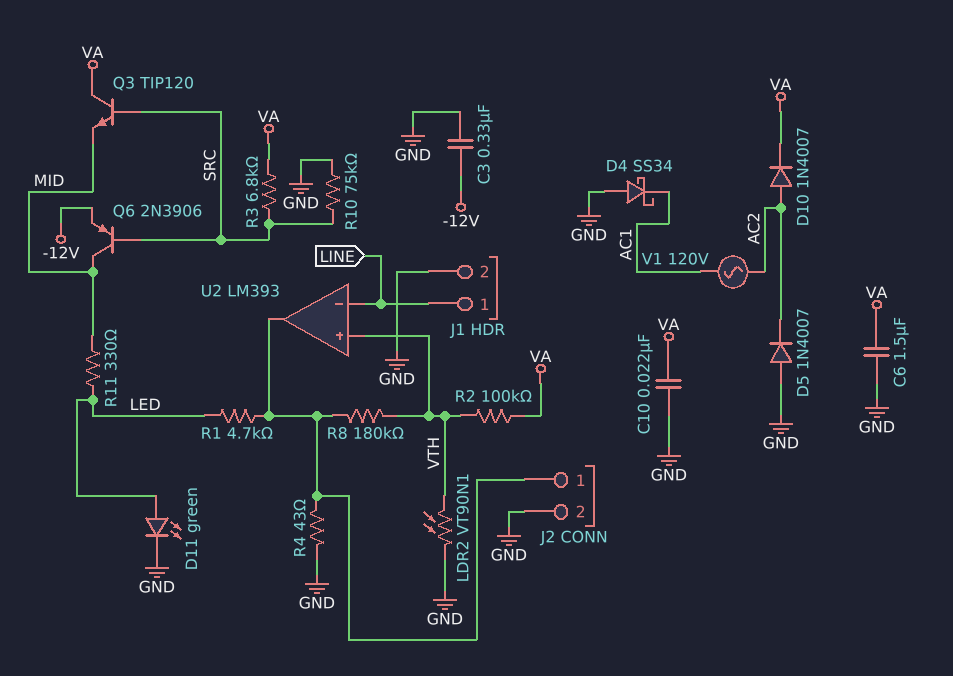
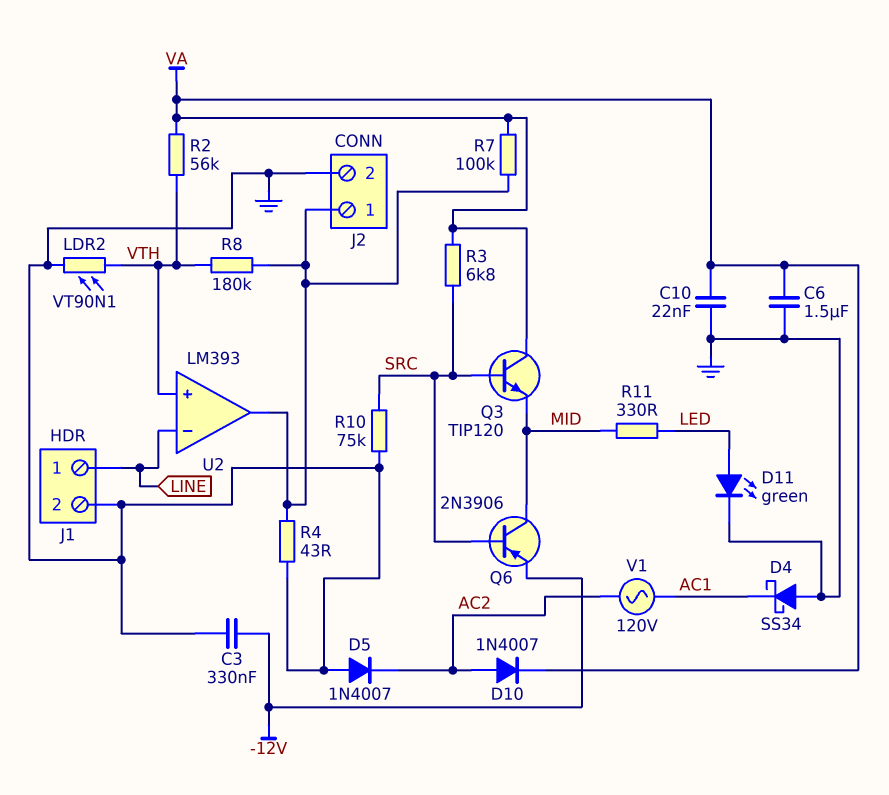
R1: 4.7k (J2/1, LED) -> none
R2: 100k (VA, VTH) -> 56k (VA, VTH)
R7: none -> 100k (J2/1, VA)

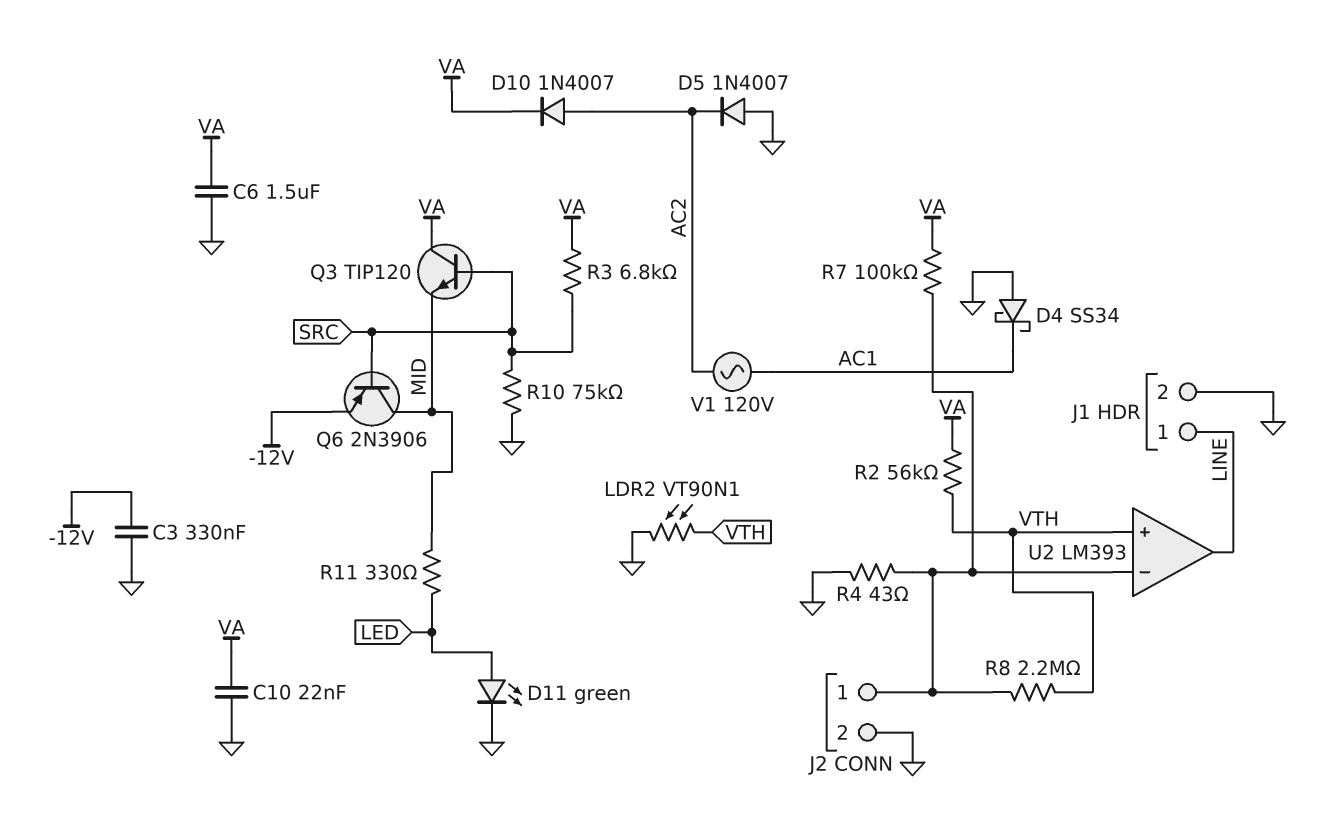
R8: 180k (J2/1, VTH) -> 2.2M (J2/1, VTH)
U2 pin in-: LINE -> J2/1
U2 pin out: J2/1 -> LINE

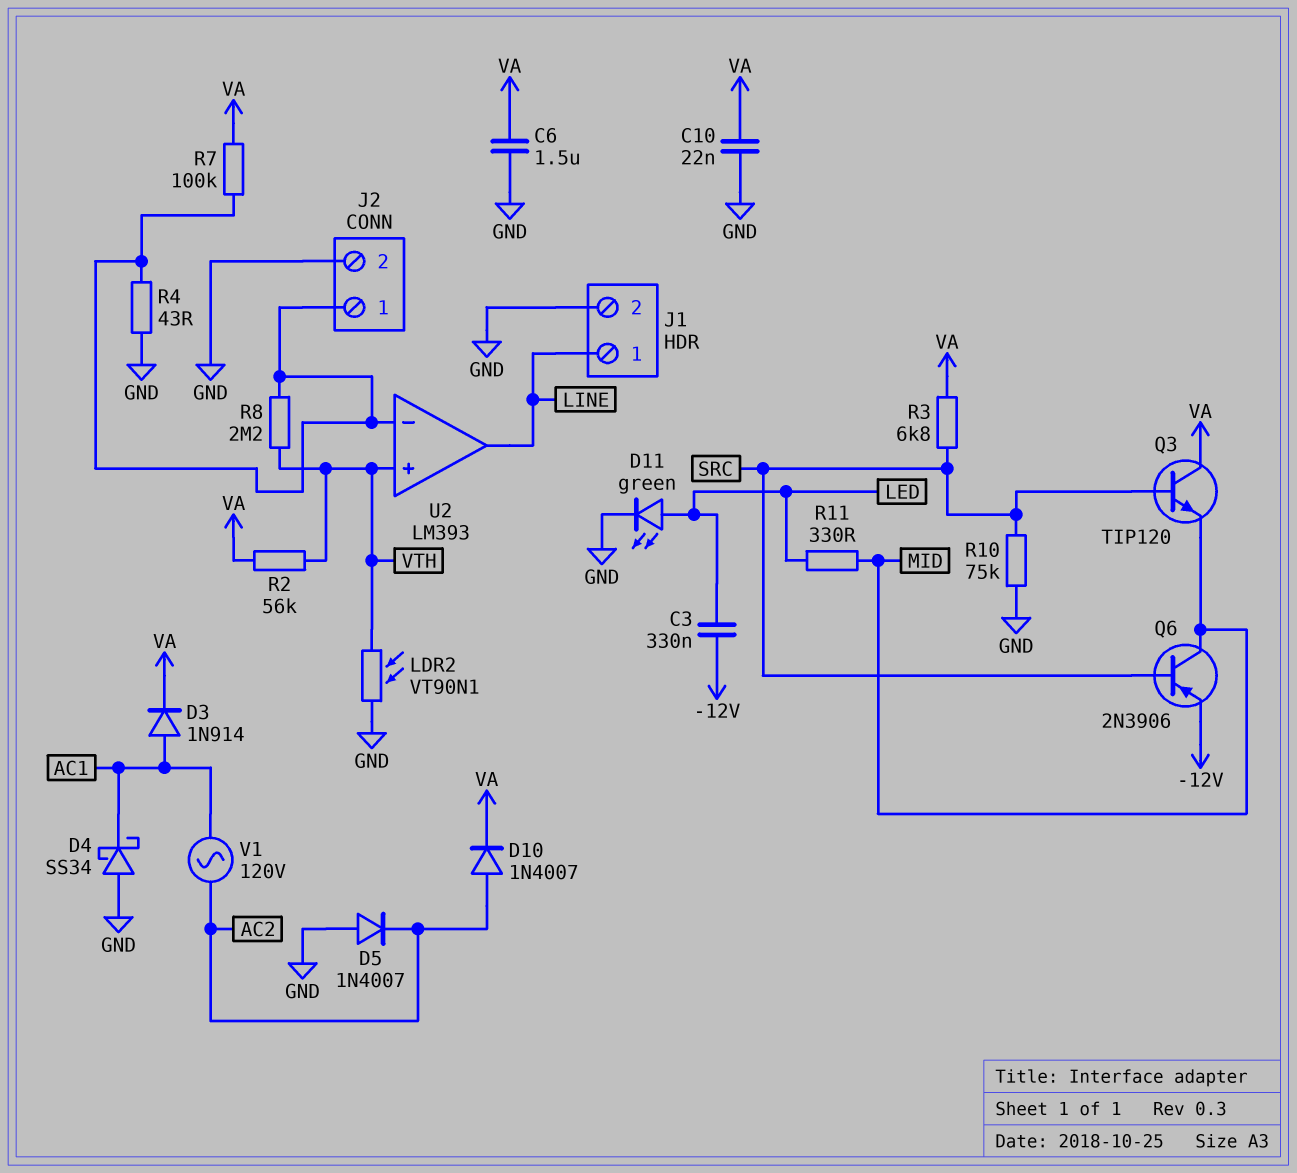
C3: 330nF (-12V, GND) -> 330nF (-12V, LED)
D3: none -> diode 1N914 (A AC1, K VA)

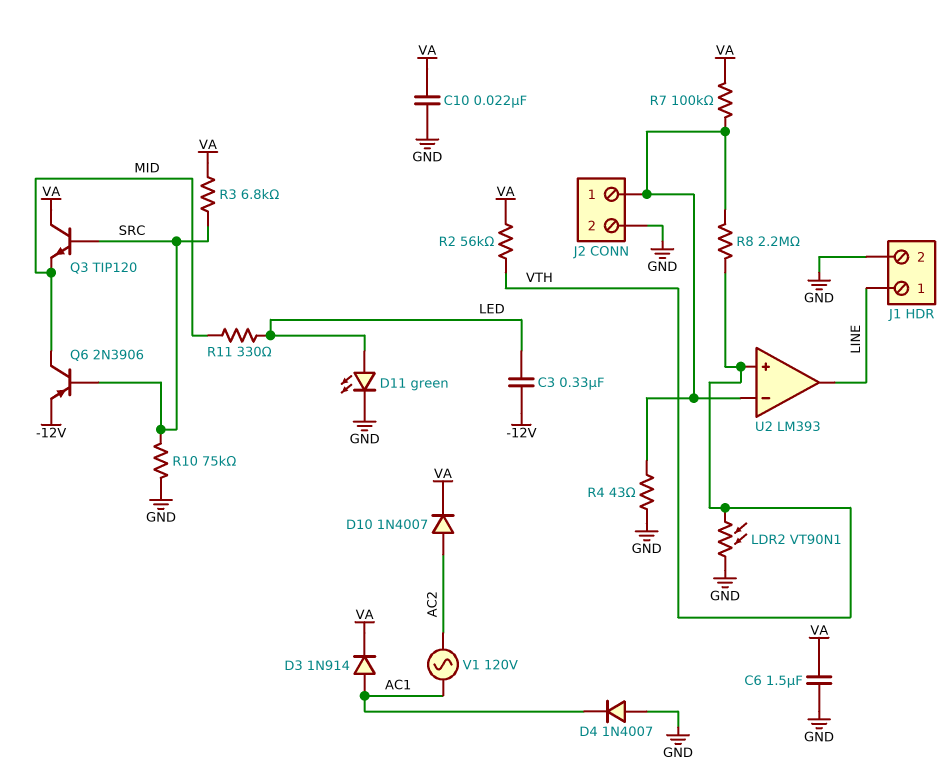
D4: schottky SS34 (A GND, K AC1) -> diode 1N4007 (A GND, K AC1)
D5: diode 1N4007 (A GND, K AC2) -> none

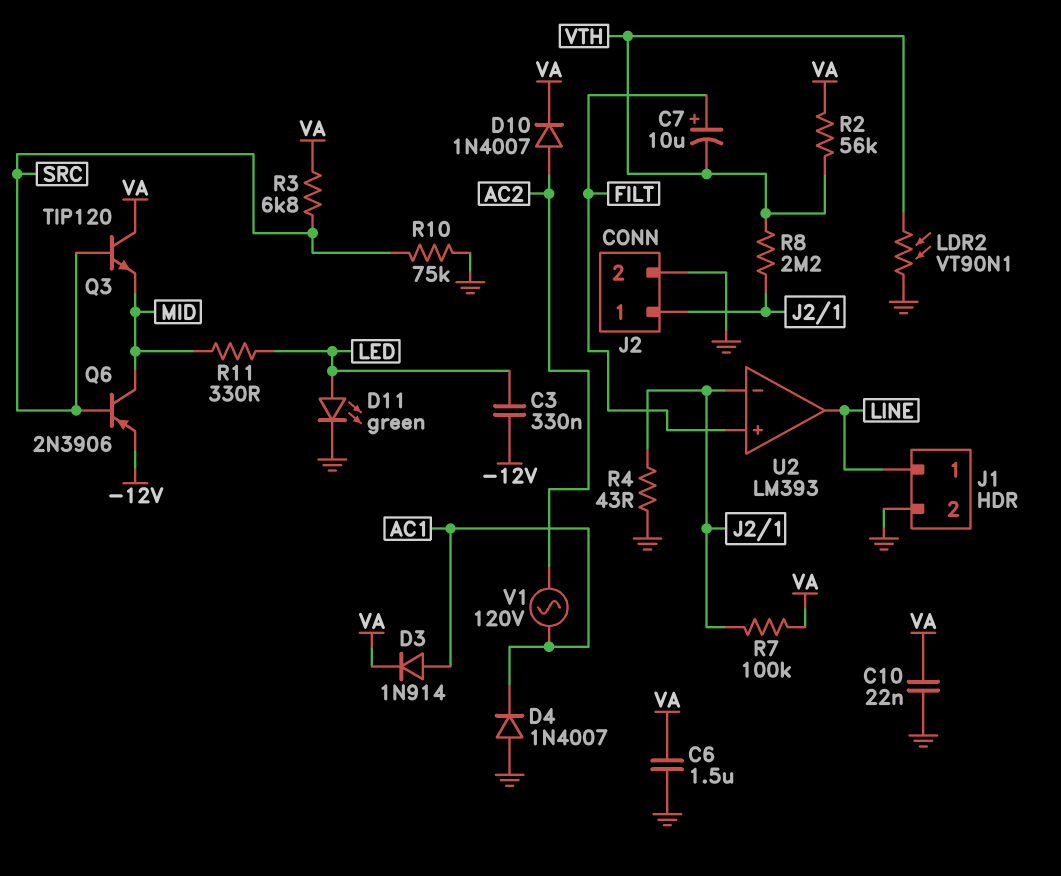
C7: none -> 10uF (plus FILT, minus VTH)
U2 pin in+: VTH -> FILT

